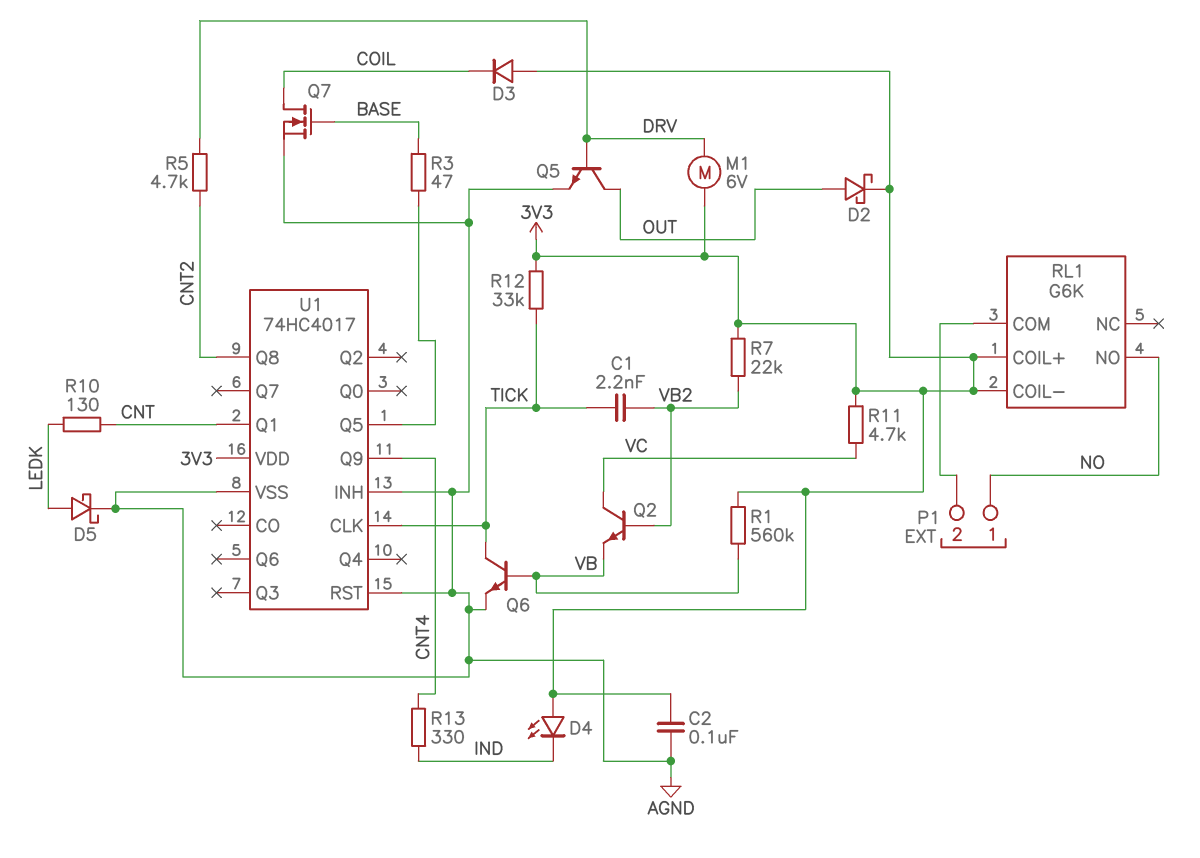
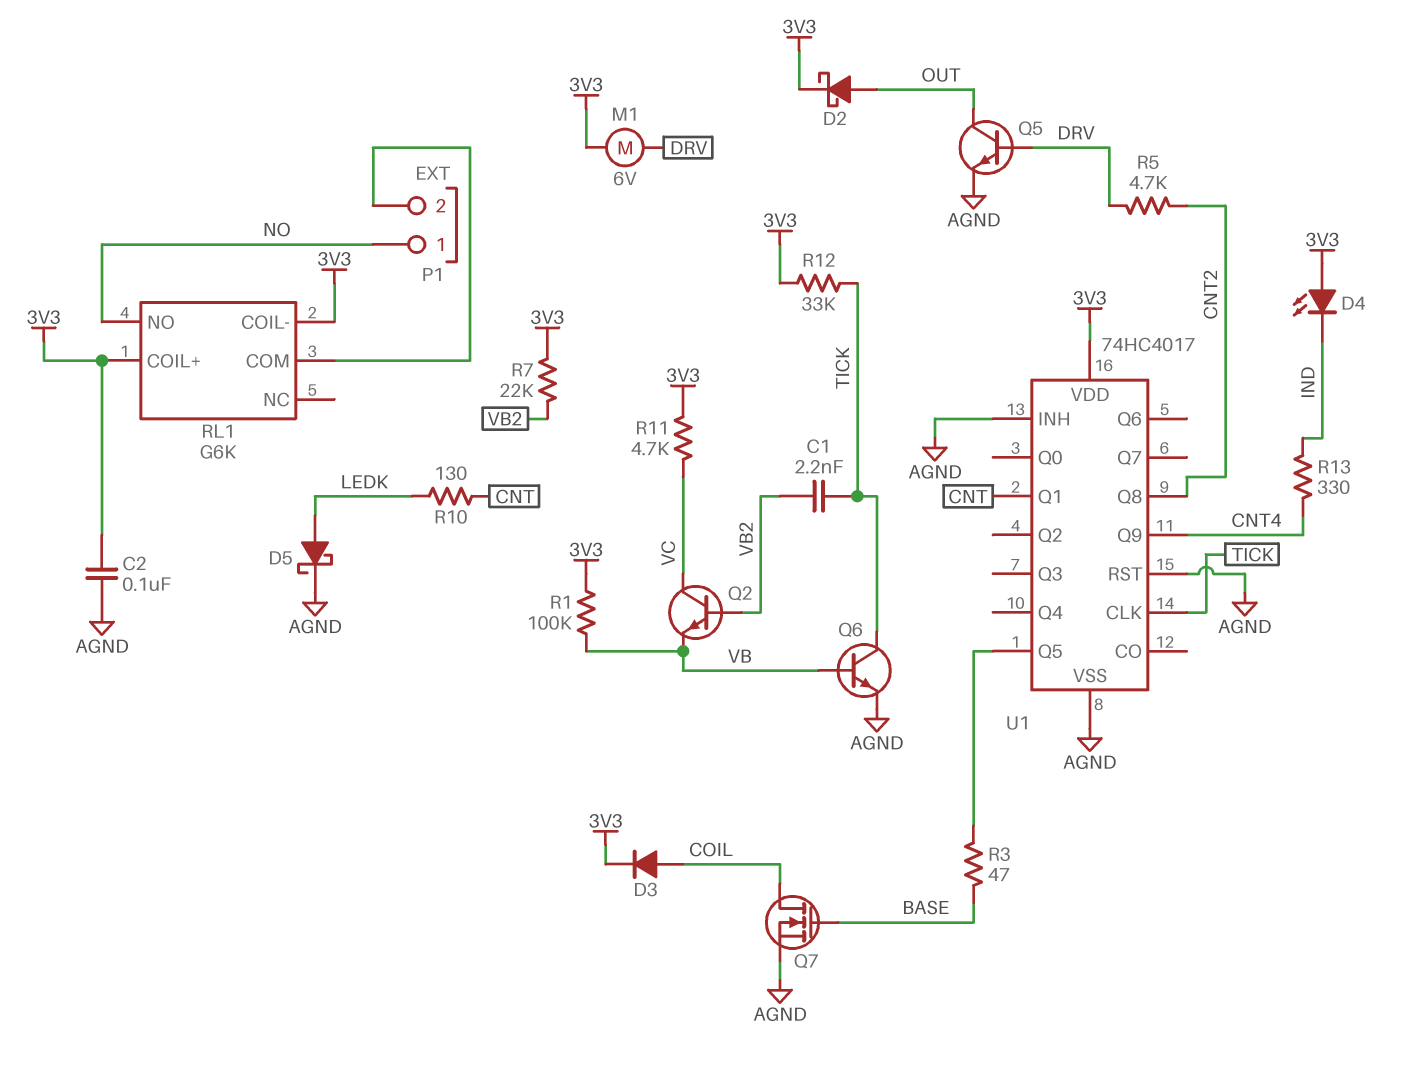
D3: diode (A 3V3, K COIL) -> diode (A COIL, K 3V3)
R1: 560k (3V3, VB) -> 100k (3V3, VB)

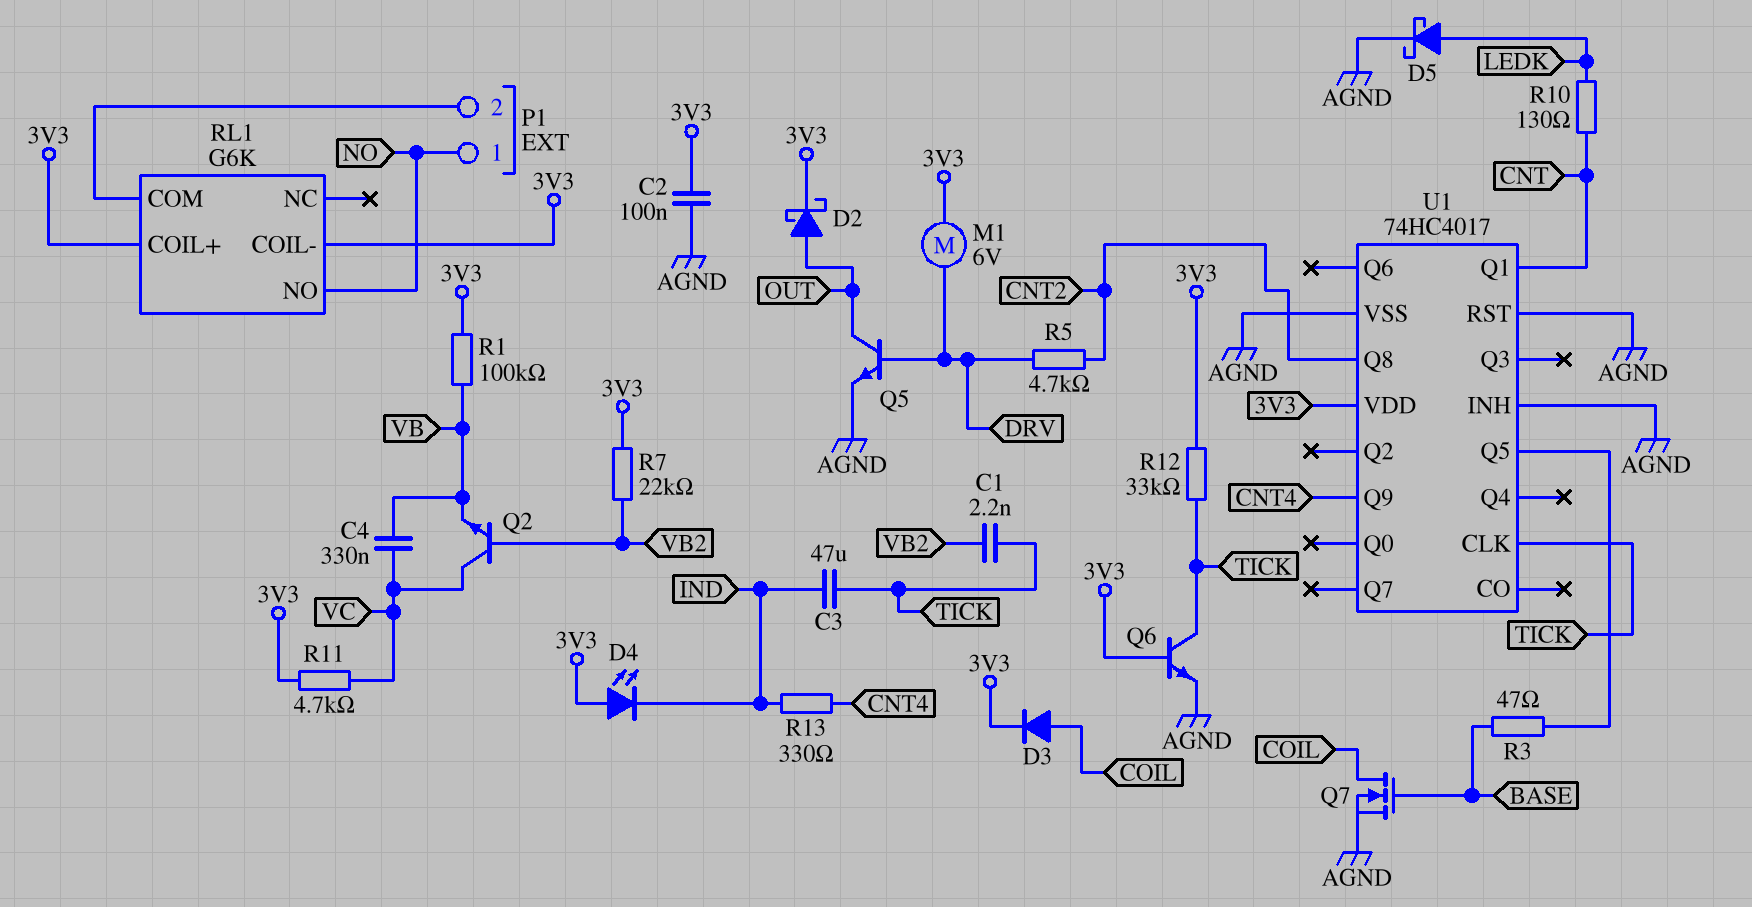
C3: none -> 47uF (IND, TICK)
C4: none -> 330nF (VB, VC)
Q6: NPN (B VB, C TICK, E AGND) -> NPN (B 3V3, C TICK, E AGND)

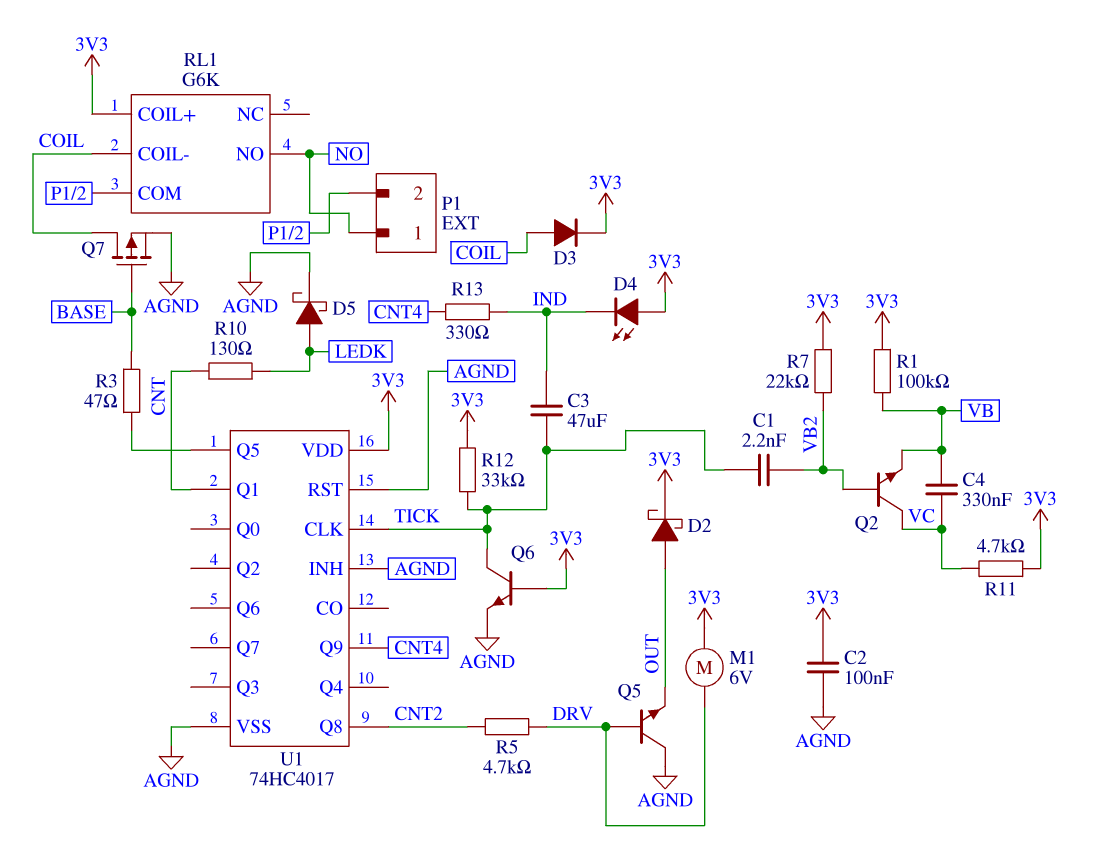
Q5: NPN (B DRV, C OUT, E AGND) -> NPN (B DRV, C AGND, E OUT)
Q7: NMOS (G BASE, D COIL, S AGND) -> PMOS (G BASE, D COIL, S AGND)
RL1 pin COIL-: 3V3 -> COIL

